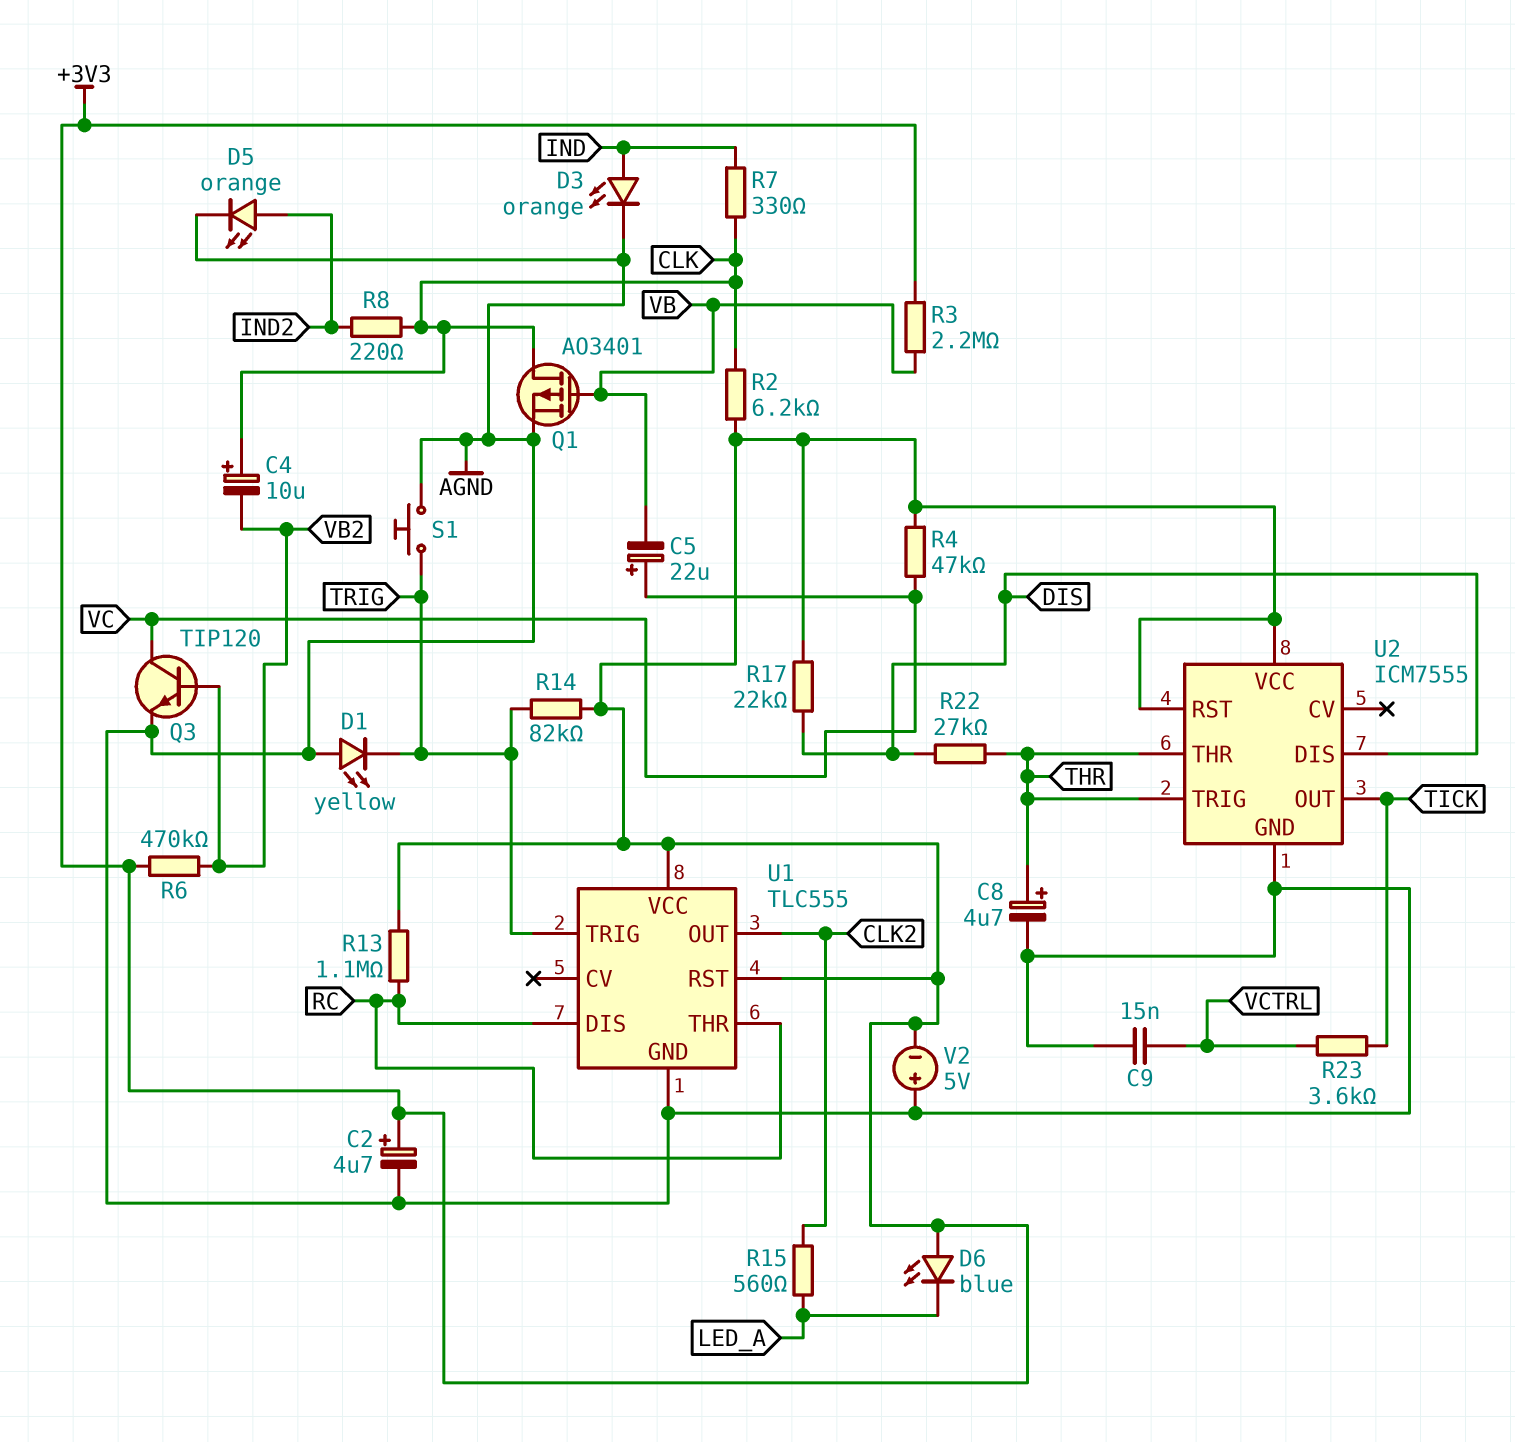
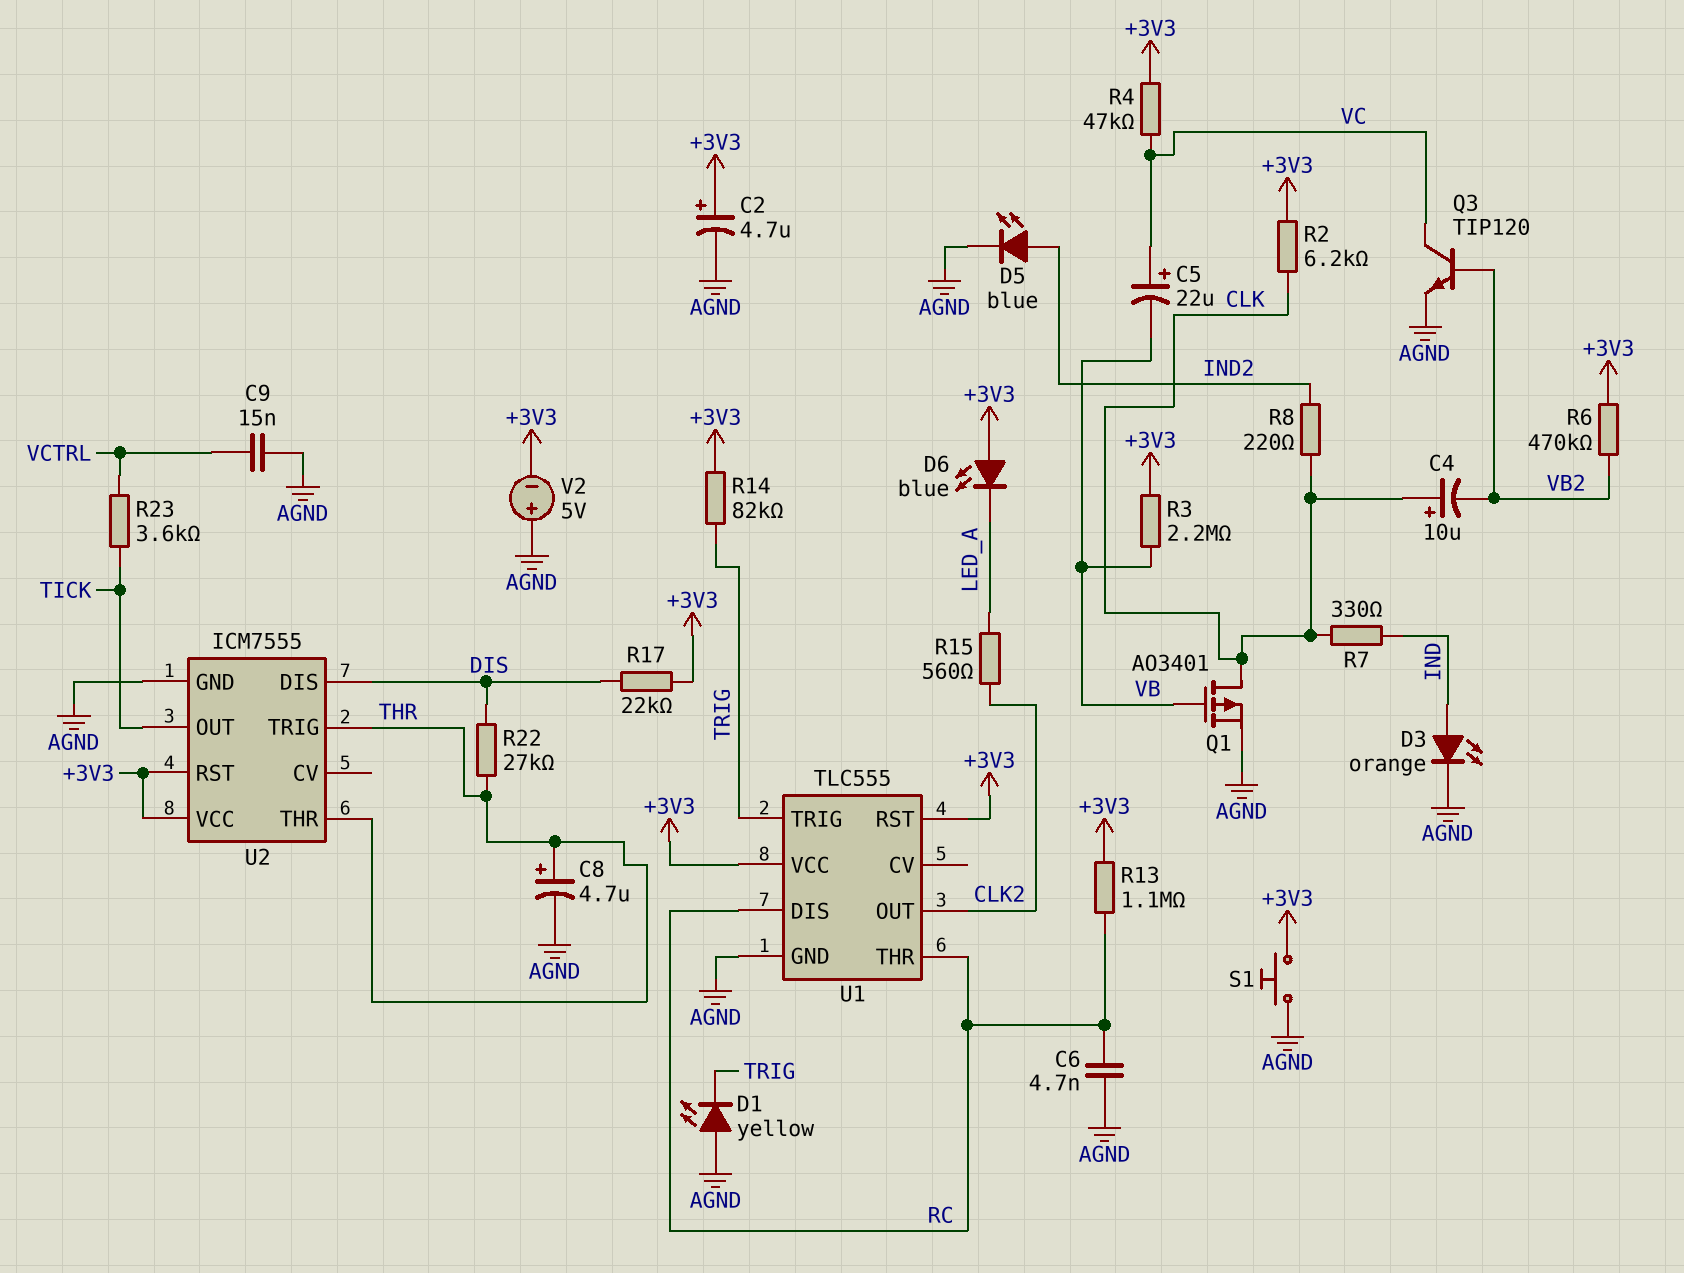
C6: none -> 4.7nF (AGND, RC)
D5: LED orange (A IND2, K AGND) -> LED blue (A IND2, K AGND)
S1: button (AGND, TRIG) -> button (+3V3, AGND)

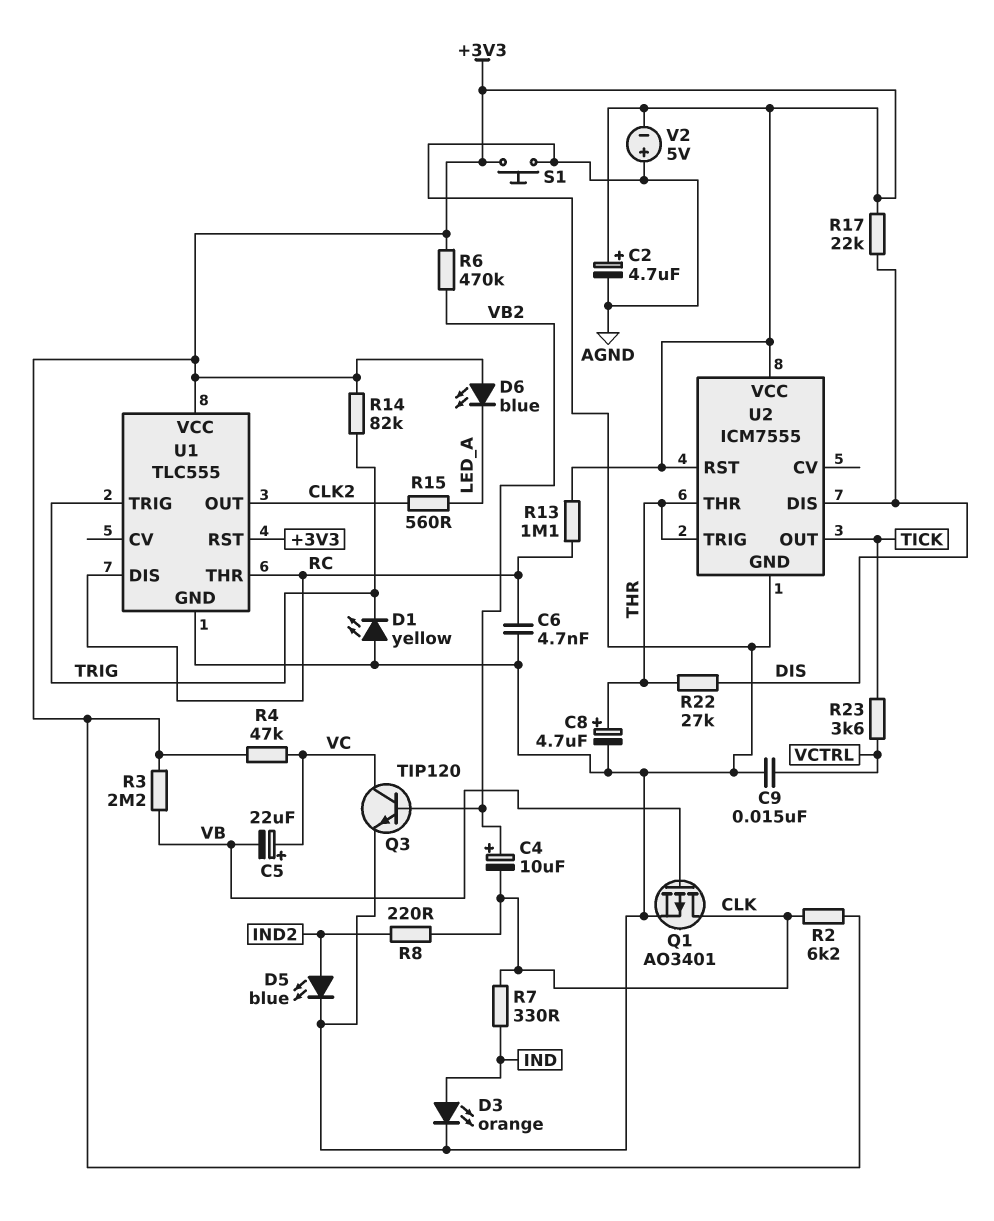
C4: 10uF (plus CLK, minus VB2) -> 10uF (plus VB2, minus CLK)

